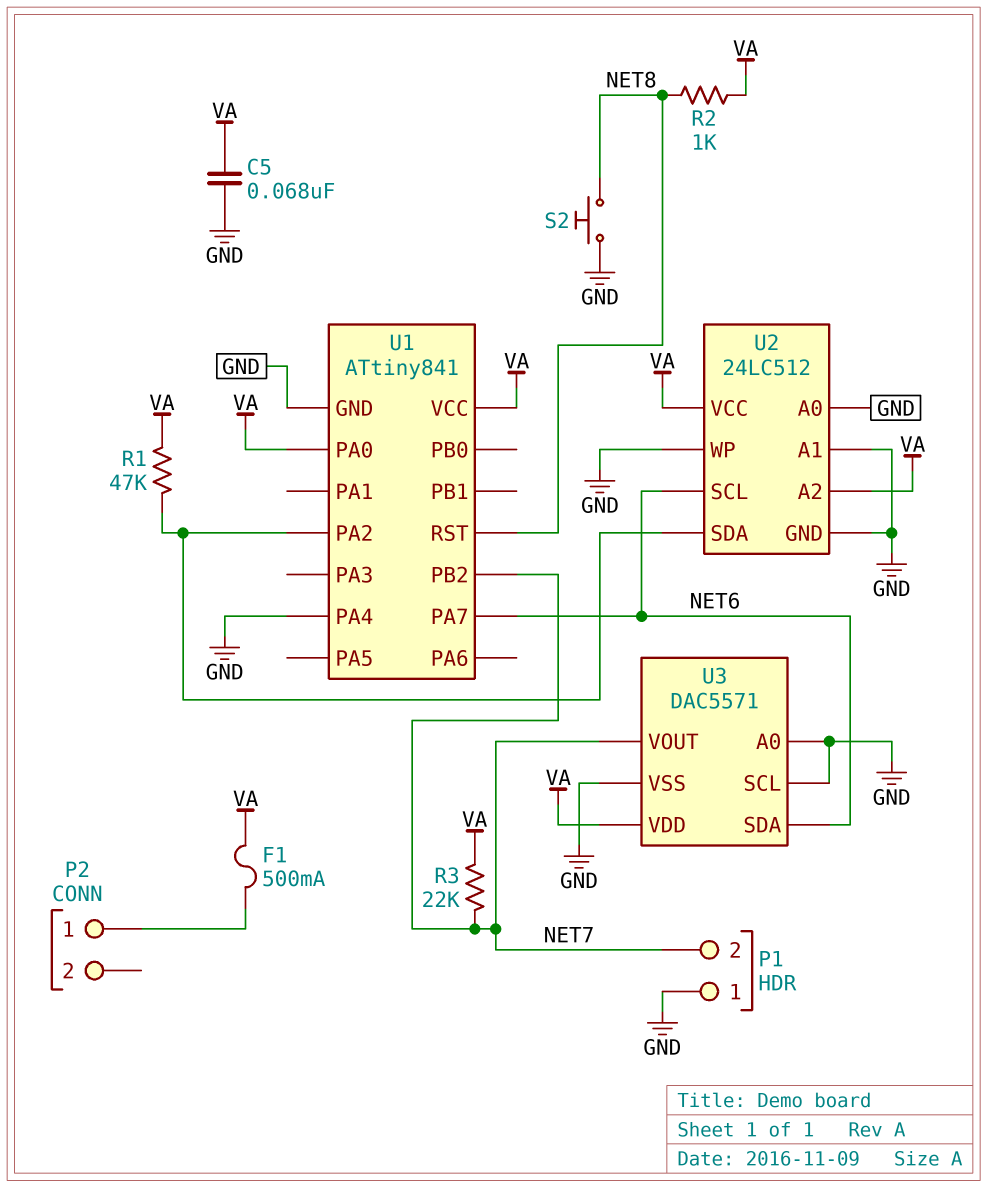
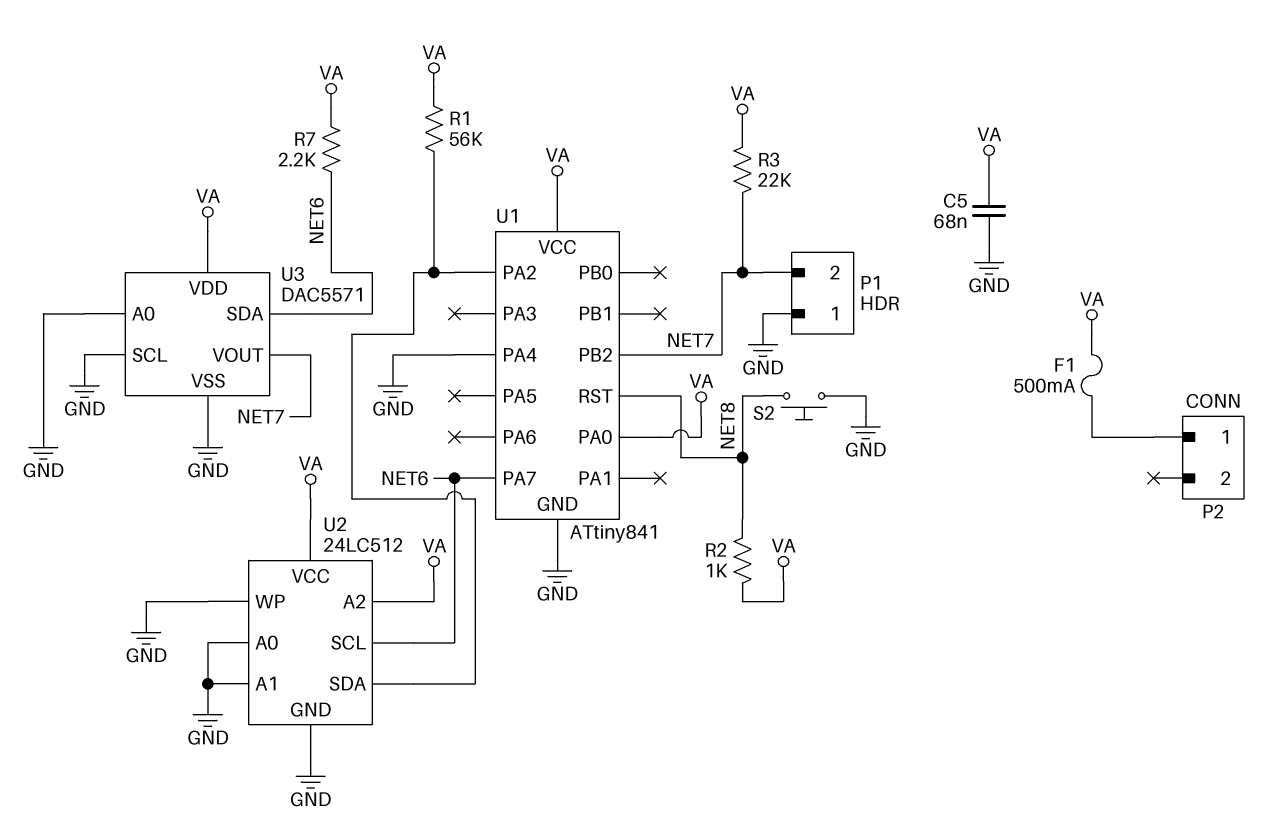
R1: 47k (U1/PA2, VA) -> 56k (U1/PA2, VA)
R7: none -> 2.2k (NET6, VA)

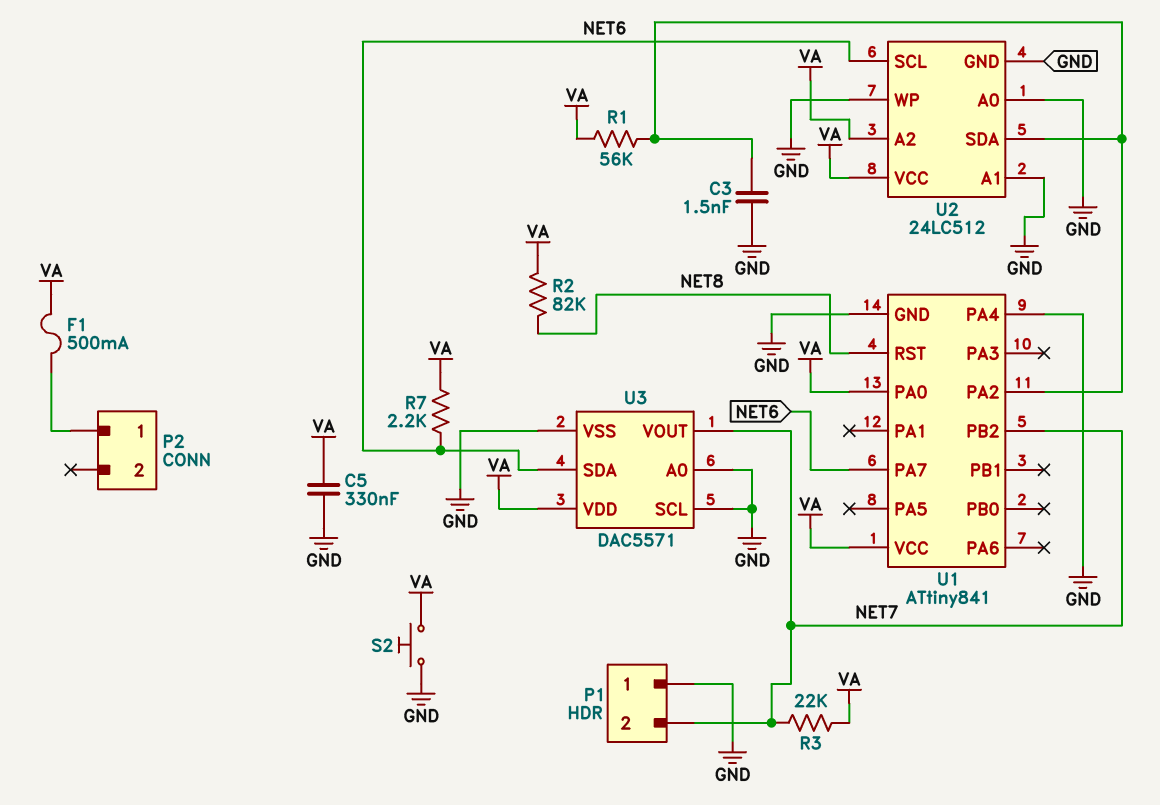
C3: none -> 1.5nF (GND, U1/PA2)
C5: 68nF (GND, VA) -> 330nF (GND, VA)
R2: 1k (NET8, VA) -> 82k (NET8, VA)
S2: button (GND, NET8) -> button (GND, VA)

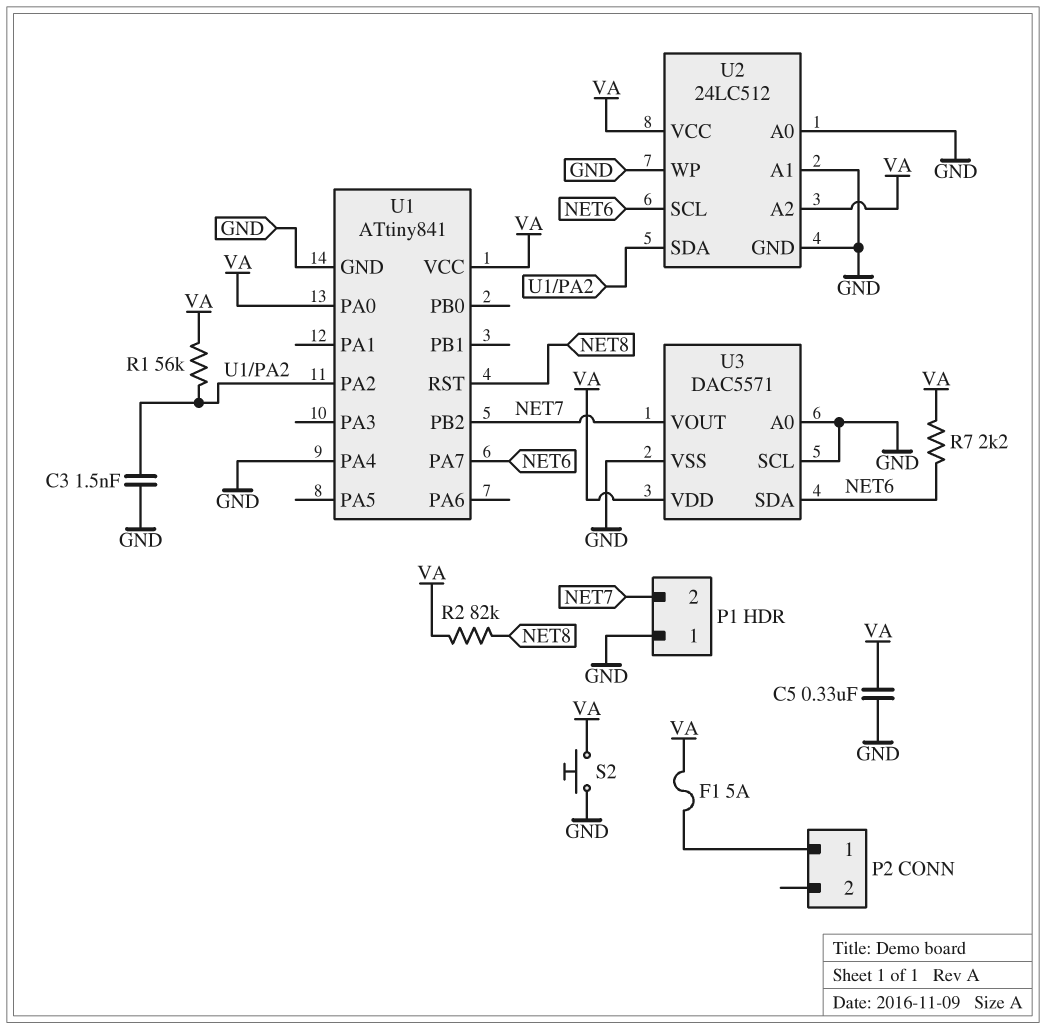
F1: 500mA (P2/1, VA) -> 5A (P2/1, VA)
R3: 22k (NET7, VA) -> none

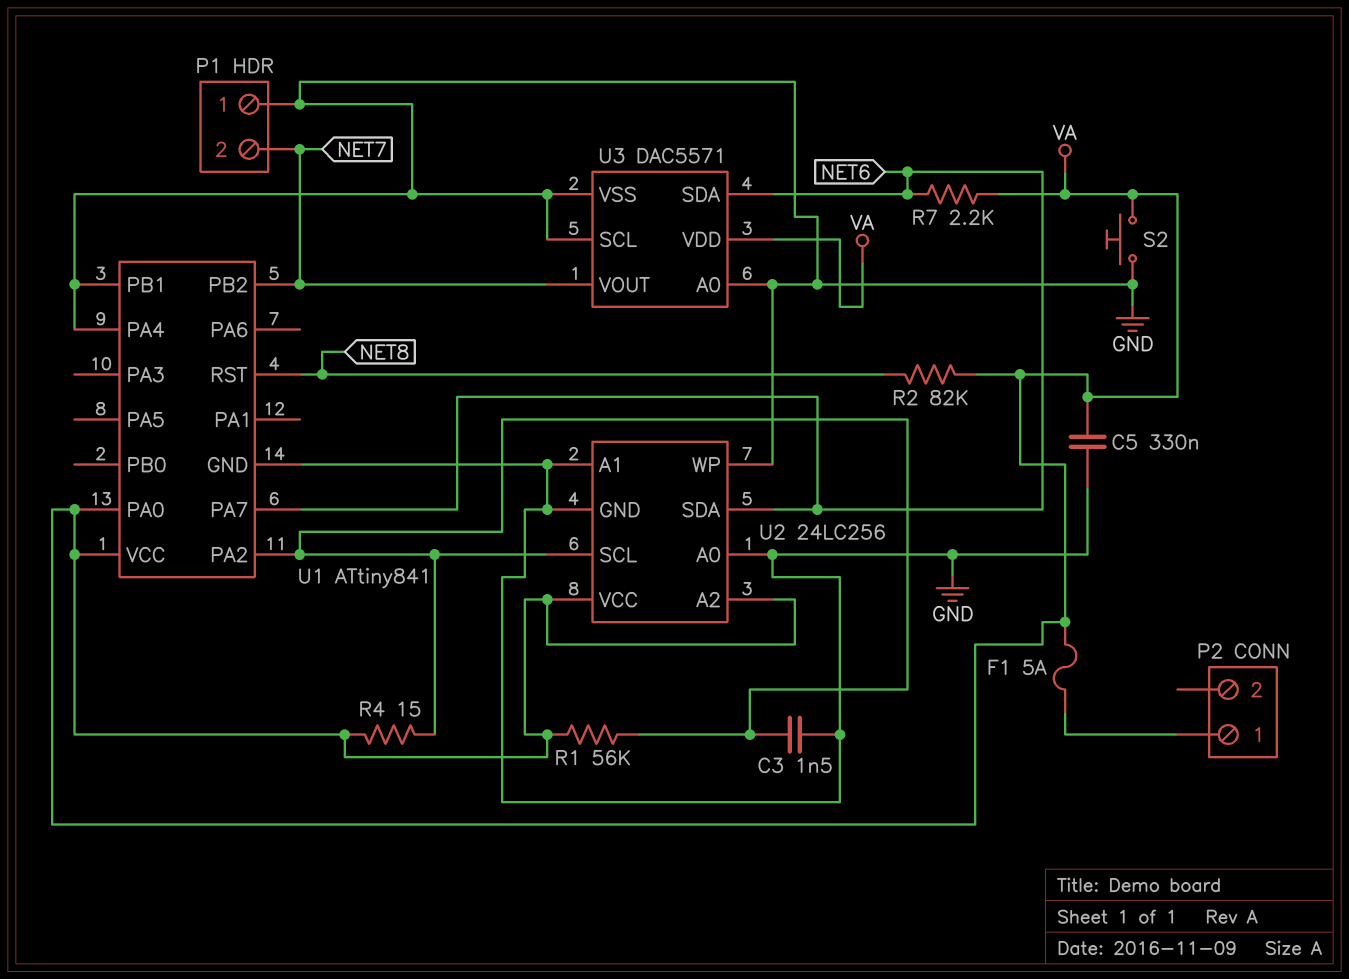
R4: none -> 15 (U1/PA2, VA)
U1 pin PB1: none -> GND
U2: 24LC512 -> 24LC256
U2 pin SCL: NET6 -> U1/PA2
U2 pin SDA: U1/PA2 -> NET6

